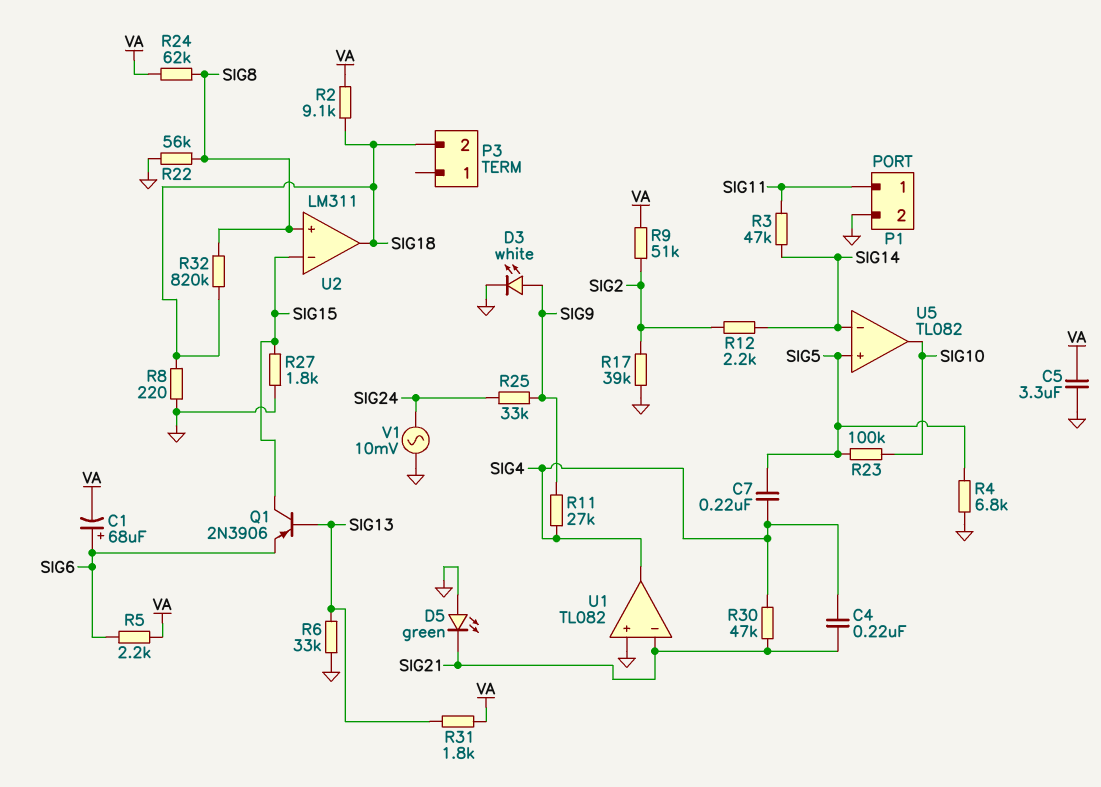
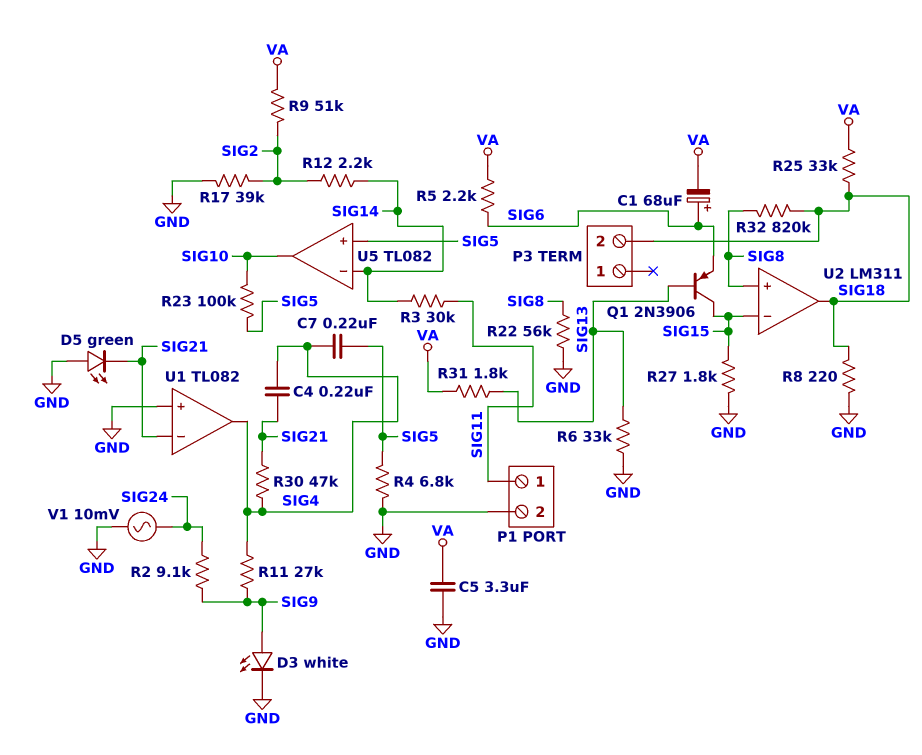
R2: 9.1k (SIG18, VA) -> 9.1k (SIG9, SIG24)
R3: 47k (SIG11, SIG14) -> 30k (SIG11, SIG14)
R24: 62k (SIG8, VA) -> none
R25: 33k (SIG9, SIG24) -> 33k (SIG18, VA)

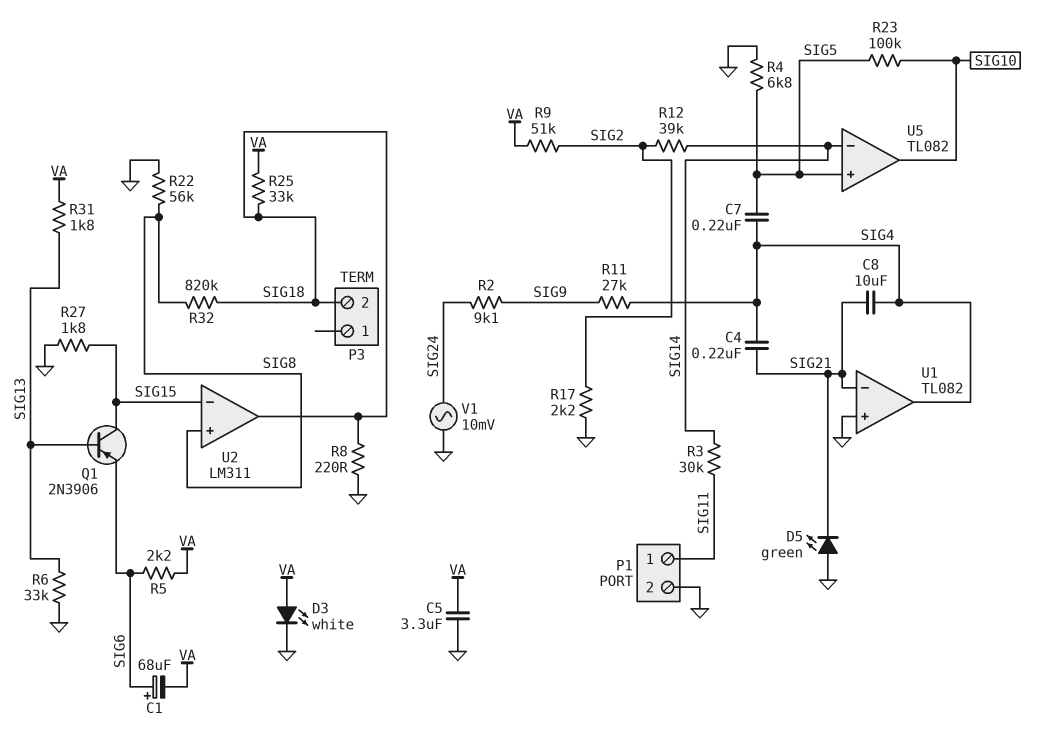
C8: none -> 10uF (SIG4, SIG21)
D3: LED white (A SIG9, K GND) -> LED white (A VA, K GND)
R12: 2.2k (SIG2, SIG14) -> 39k (SIG2, SIG14)
R17: 39k (GND, SIG2) -> 2.2k (GND, SIG2)
R30: 47k (SIG4, SIG21) -> none

